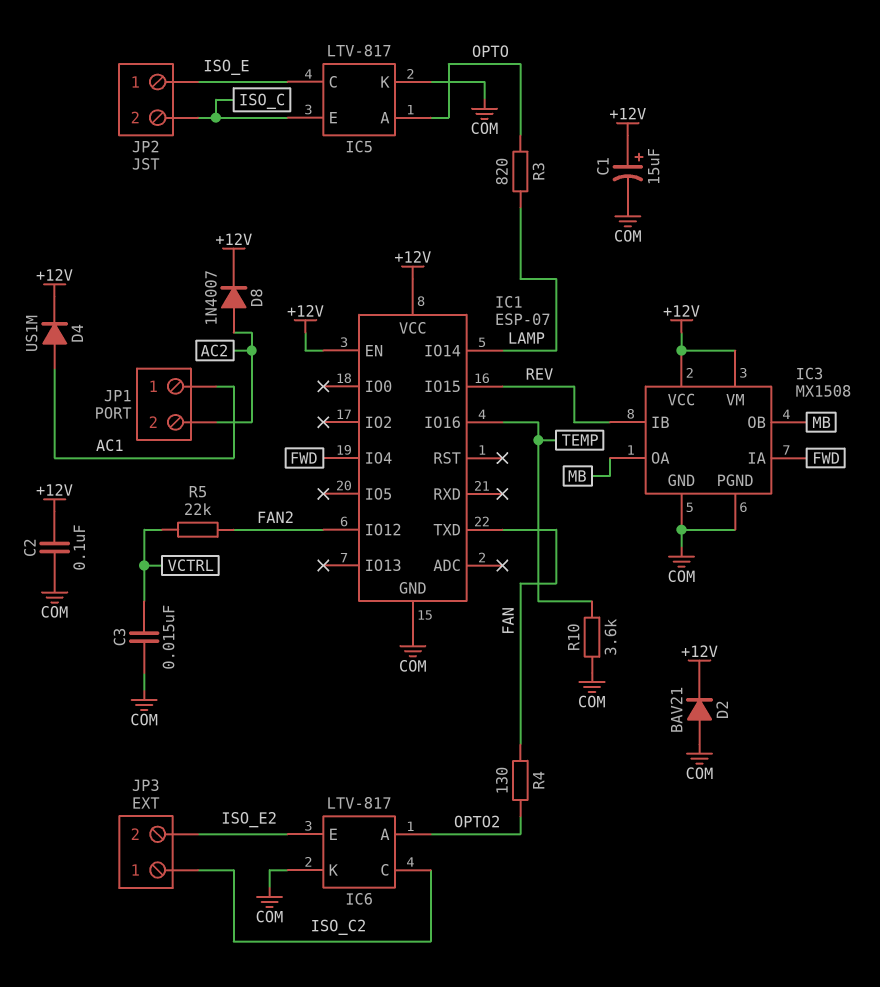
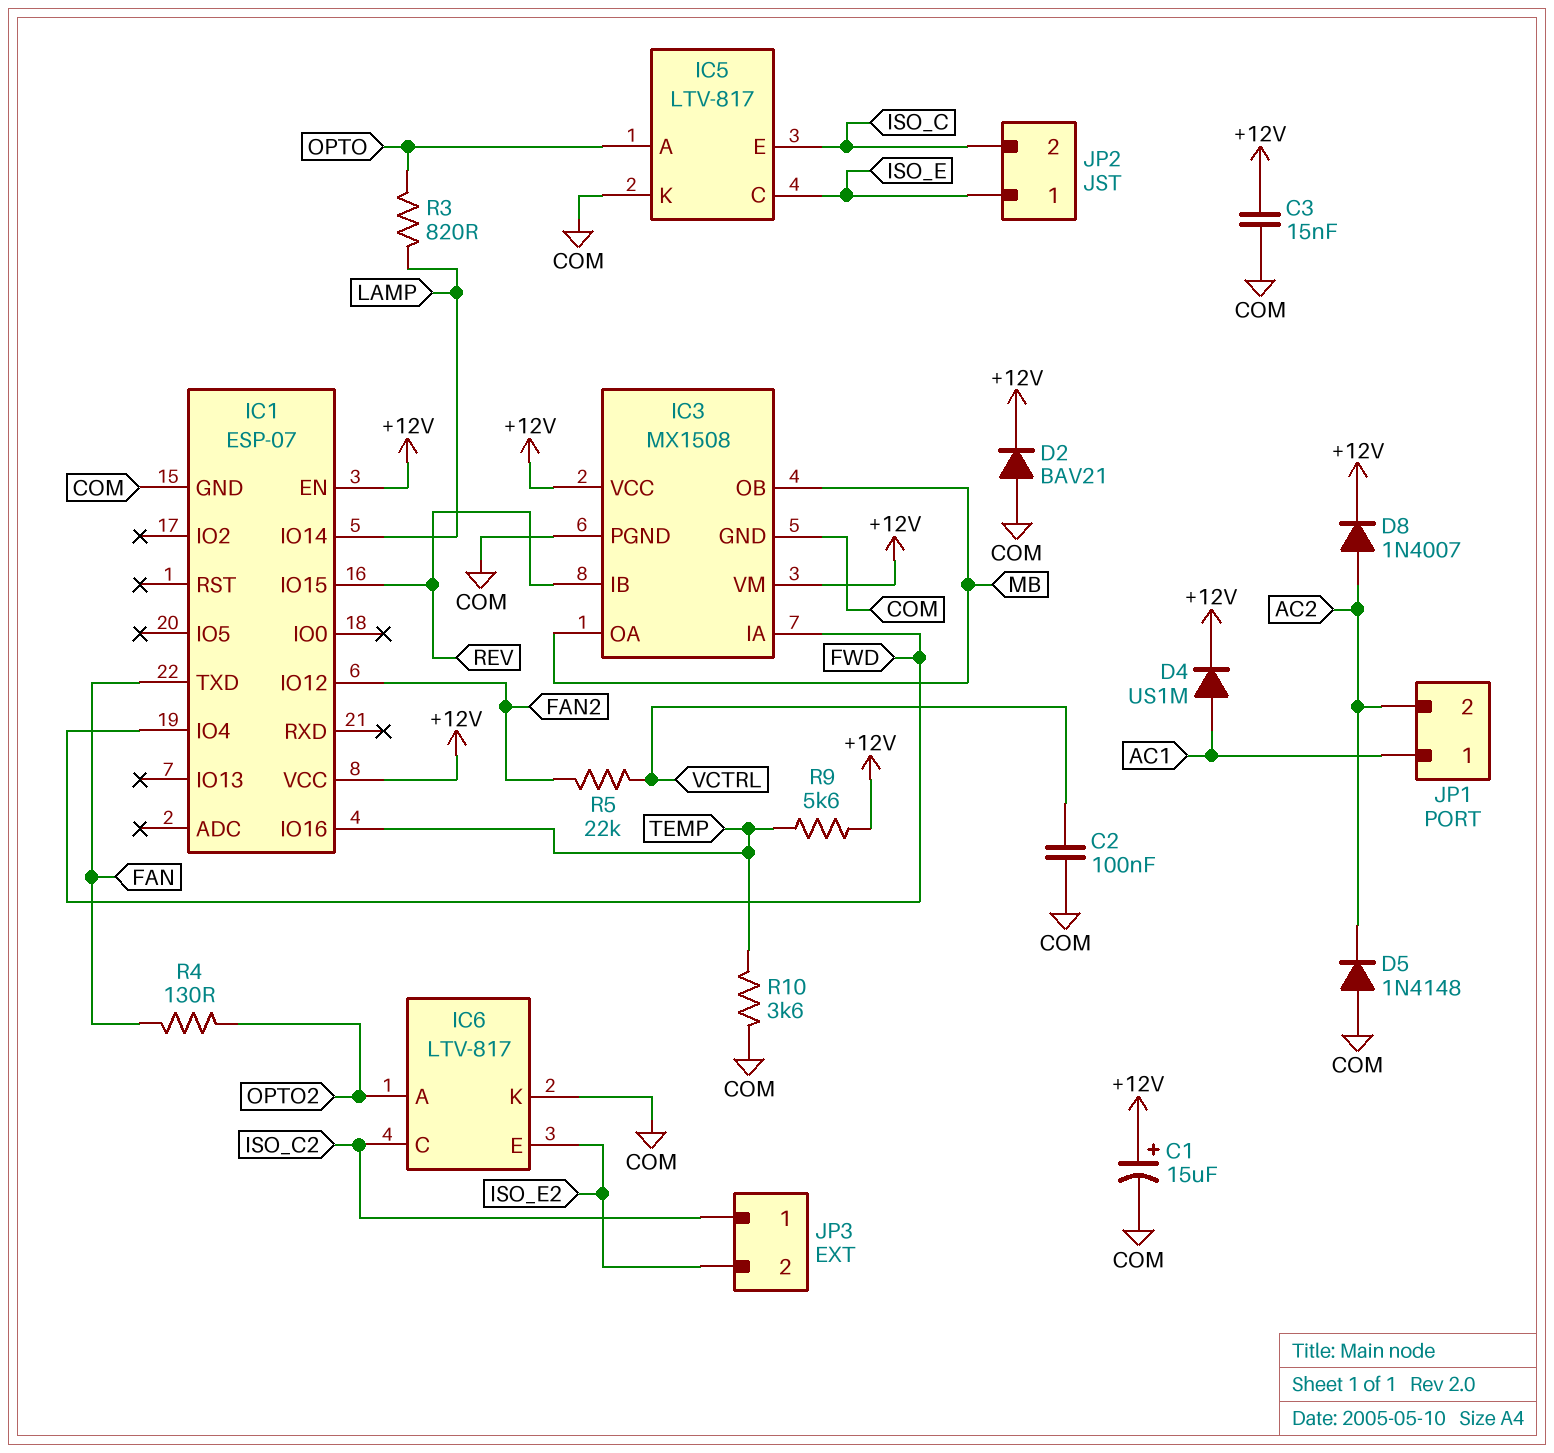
C2: 100nF (+12V, COM) -> 100nF (COM, VCTRL)
C3: 15nF (COM, VCTRL) -> 15nF (+12V, COM)
D5: none -> diode 1N4148 (A COM, K AC2)
R9: none -> 5.6k (+12V, TEMP)

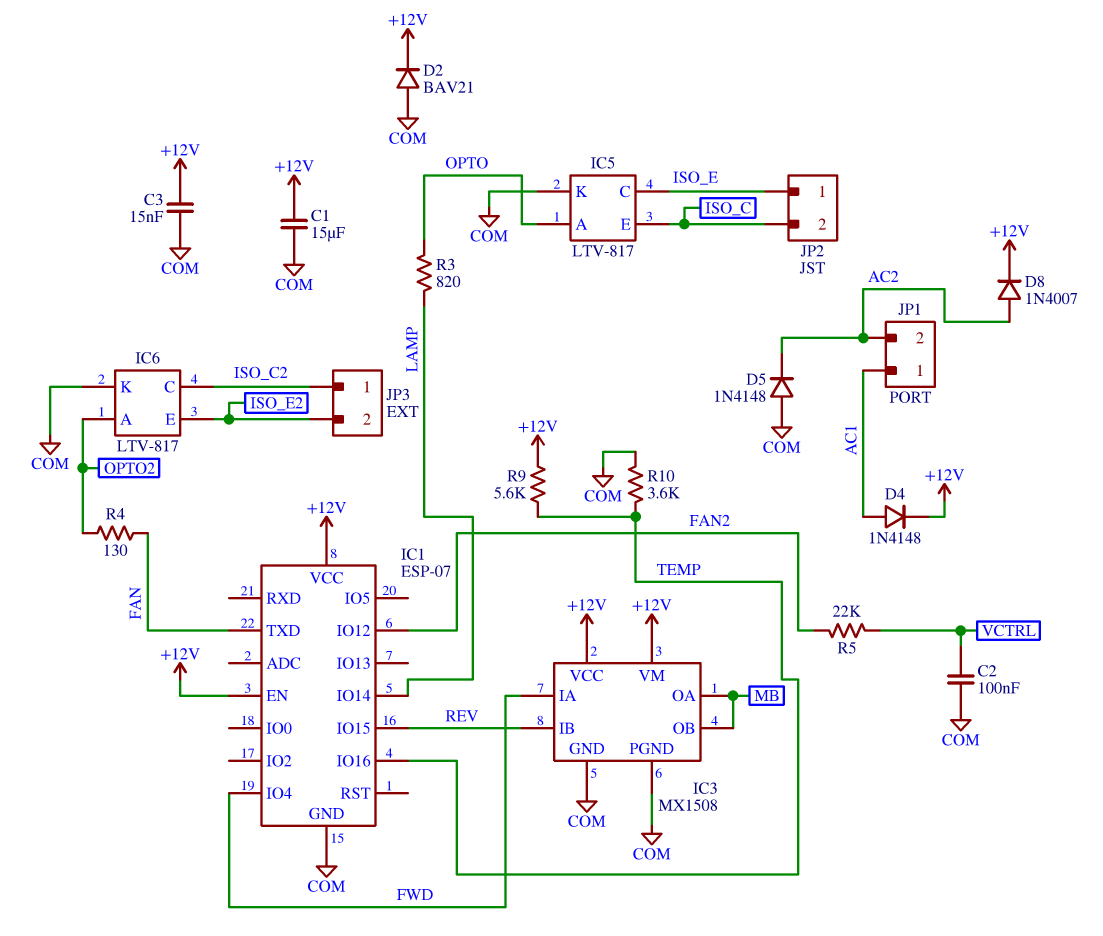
C1: 15uF (plus +12V, minus COM) -> 15uF (+12V, COM)
D4: diode US1M (A AC1, K +12V) -> diode 1N4148 (A AC1, K +12V)

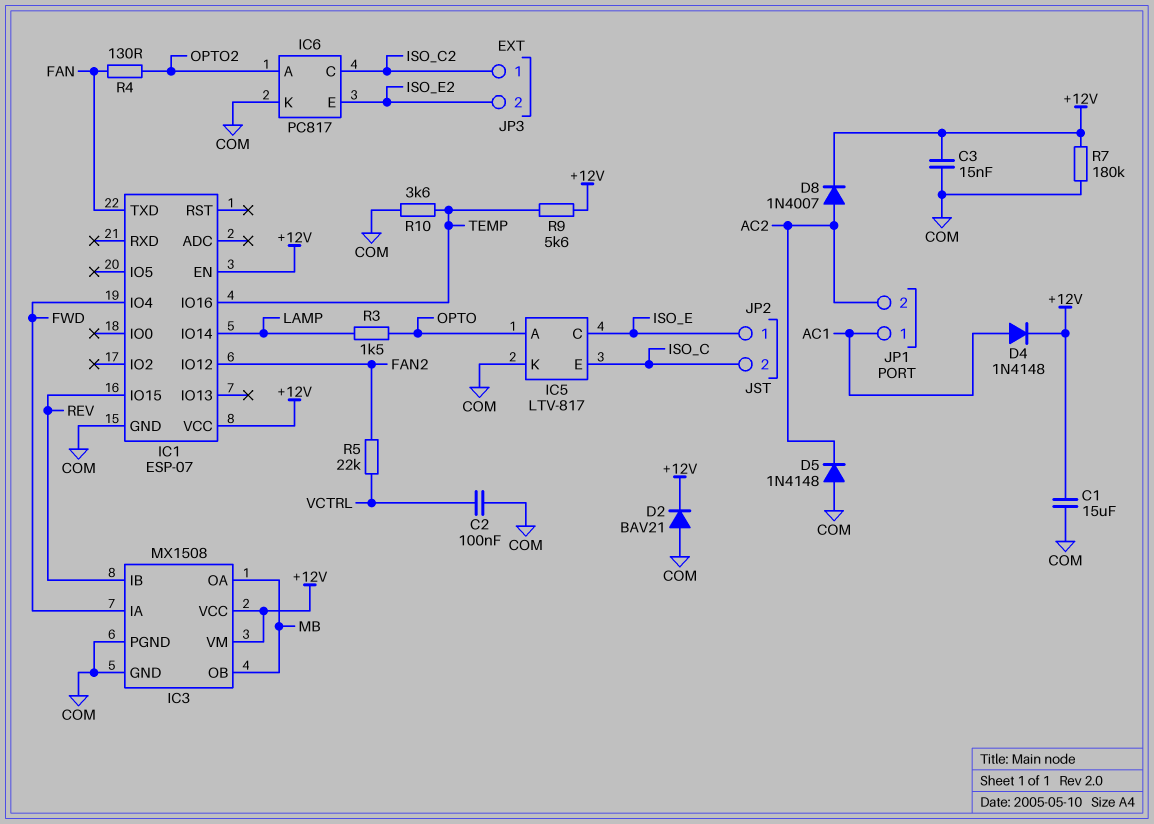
IC6: LTV-817 -> PC817
R3: 820 (LAMP, OPTO) -> 1.5k (LAMP, OPTO)
R7: none -> 180k (+12V, COM)

